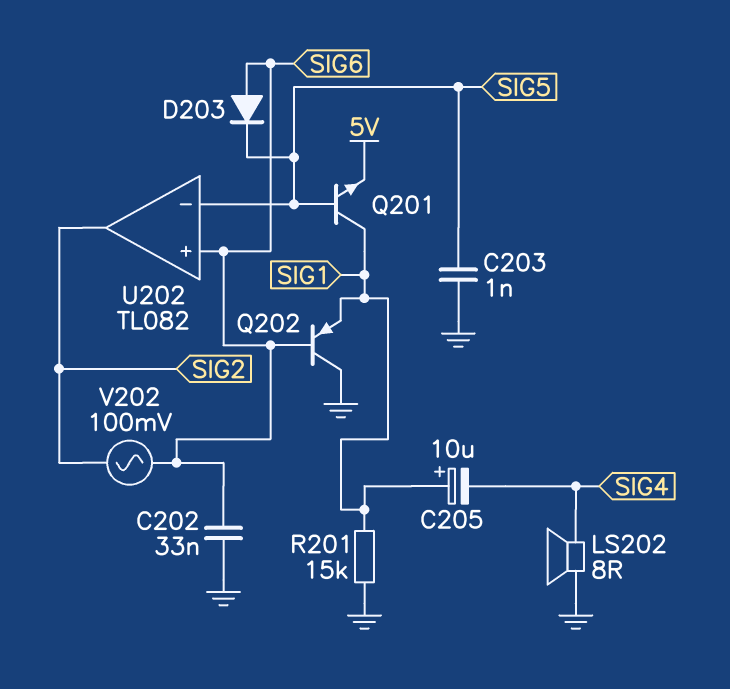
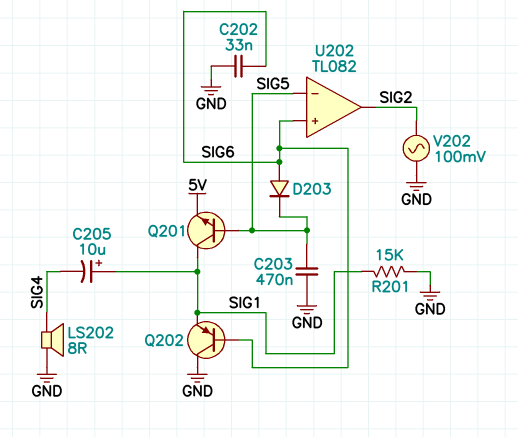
C203: 1nF (GND, SIG5) -> 470nF (GND, SIG5)
V202: AC 100mV (SIG2, SIG6) -> AC 100mV (GND, SIG2)

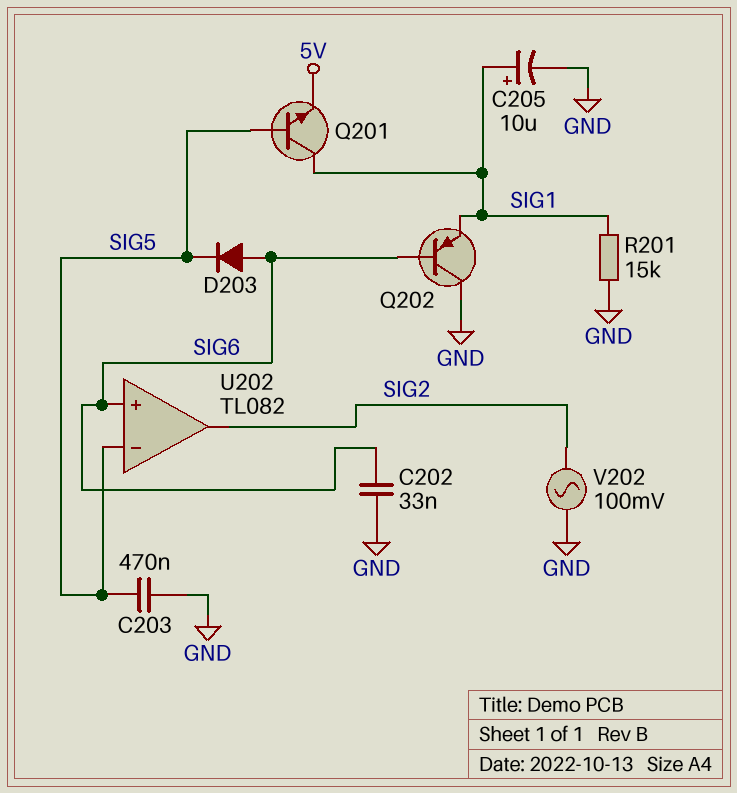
C205: 10uF (plus SIG1, minus SIG4) -> 10uF (plus SIG1, minus GND)
LS202: speaker 8R (GND, SIG4) -> none

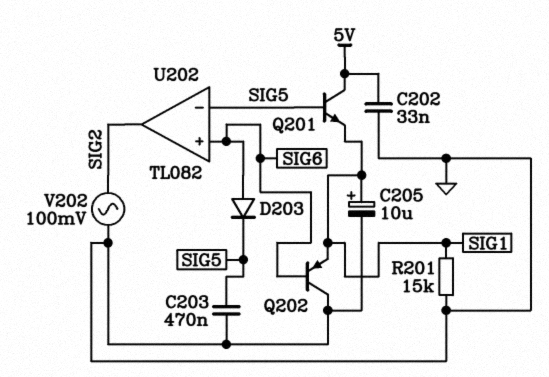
C202: 33nF (GND, SIG6) -> 33nF (5V, GND)
Q201: NPN (B SIG5, C SIG1, E 5V) -> NPN (B SIG5, C 5V, E SIG1)

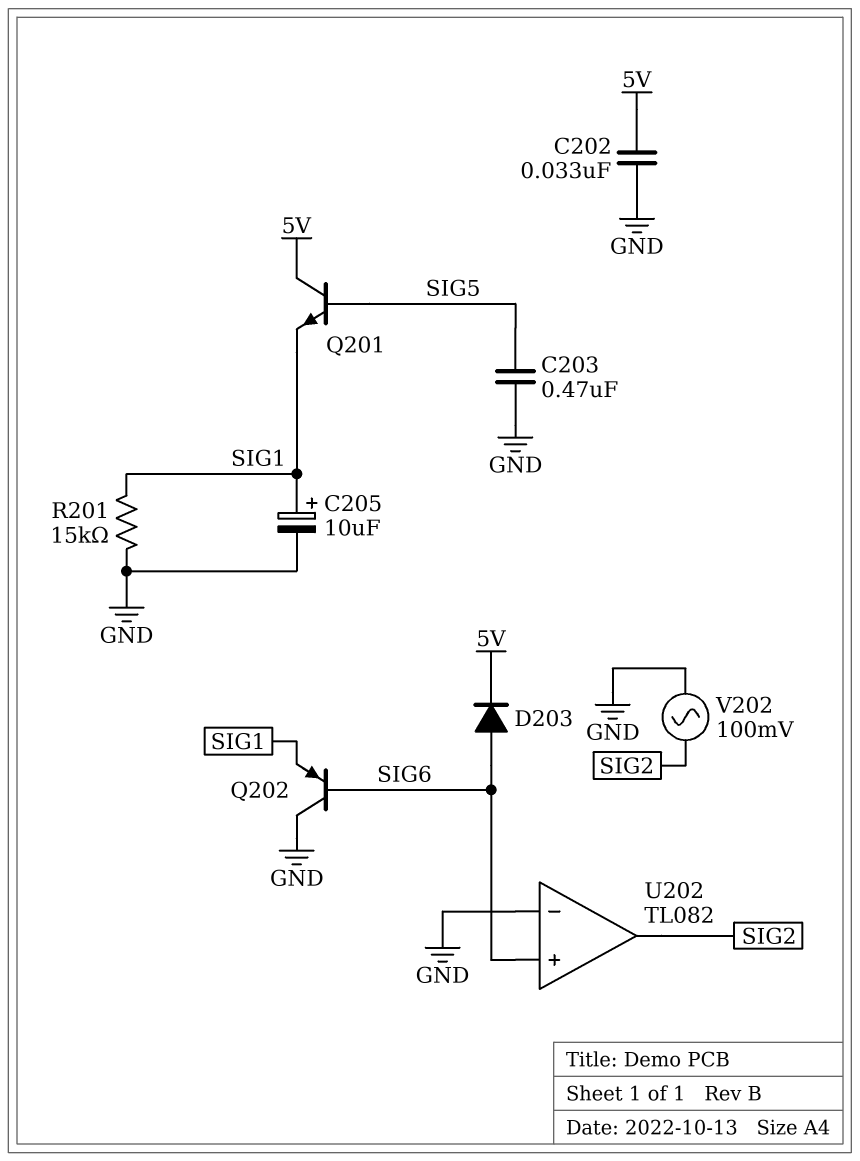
D203: diode (A SIG6, K SIG5) -> diode (A SIG6, K 5V)
U202 pin in-: SIG5 -> GND

